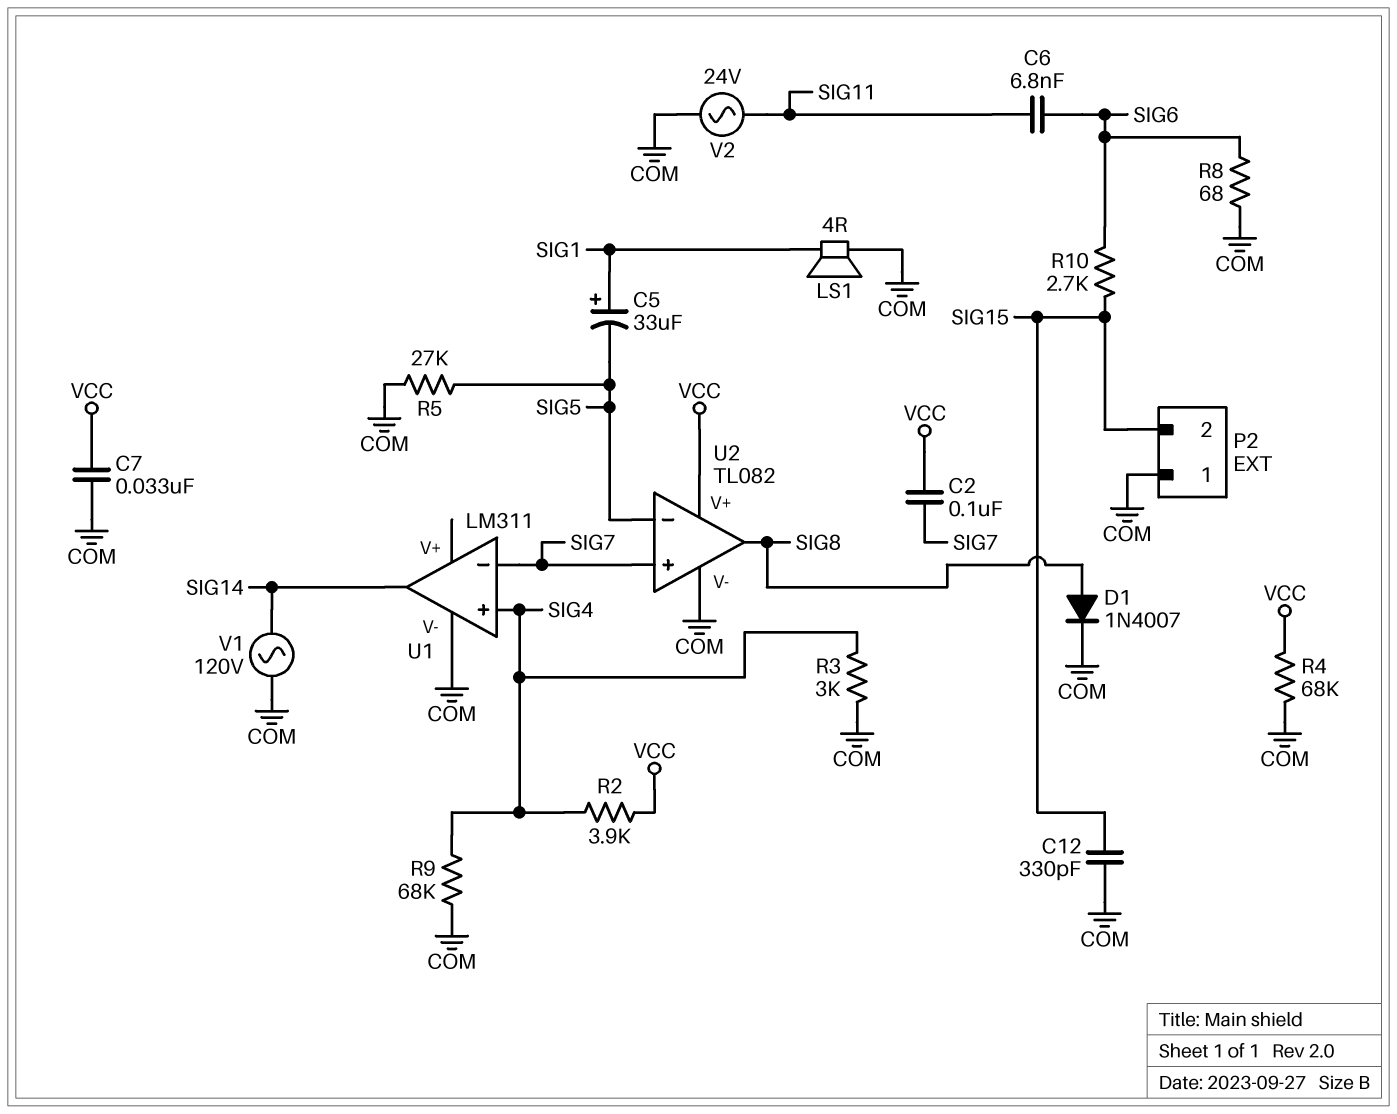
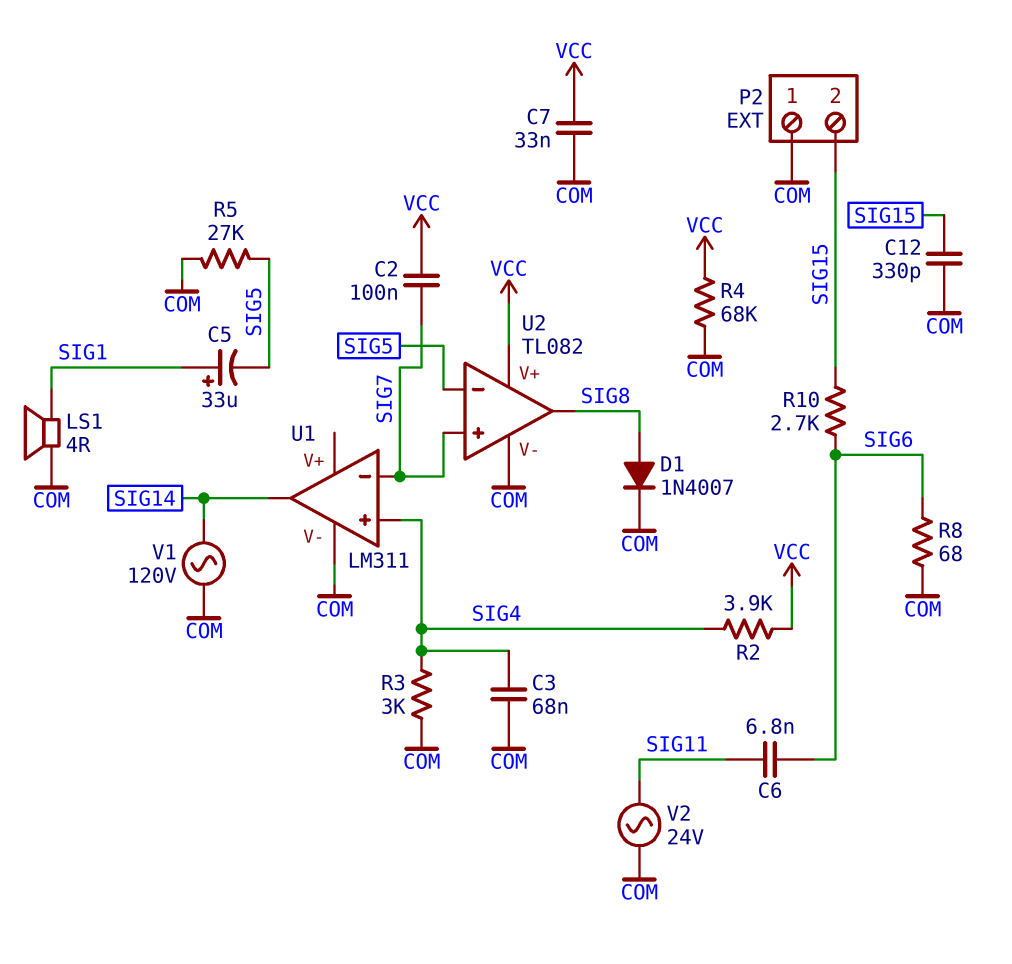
C3: none -> 68nF (COM, SIG4)
R9: 68k (COM, SIG4) -> none

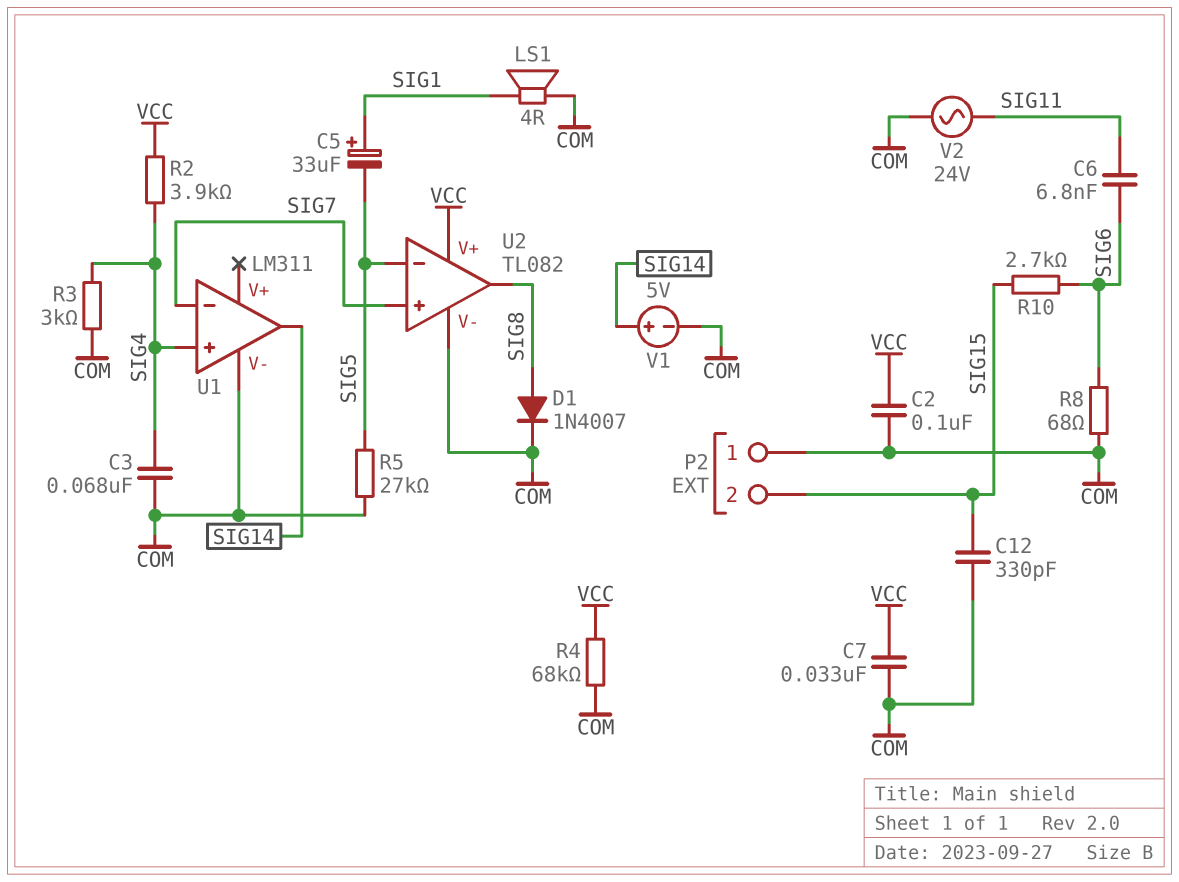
C2: 100nF (SIG7, VCC) -> 100nF (COM, VCC)
V1: AC 120V (COM, SIG14) -> 5V (plus SIG14, minus COM)

